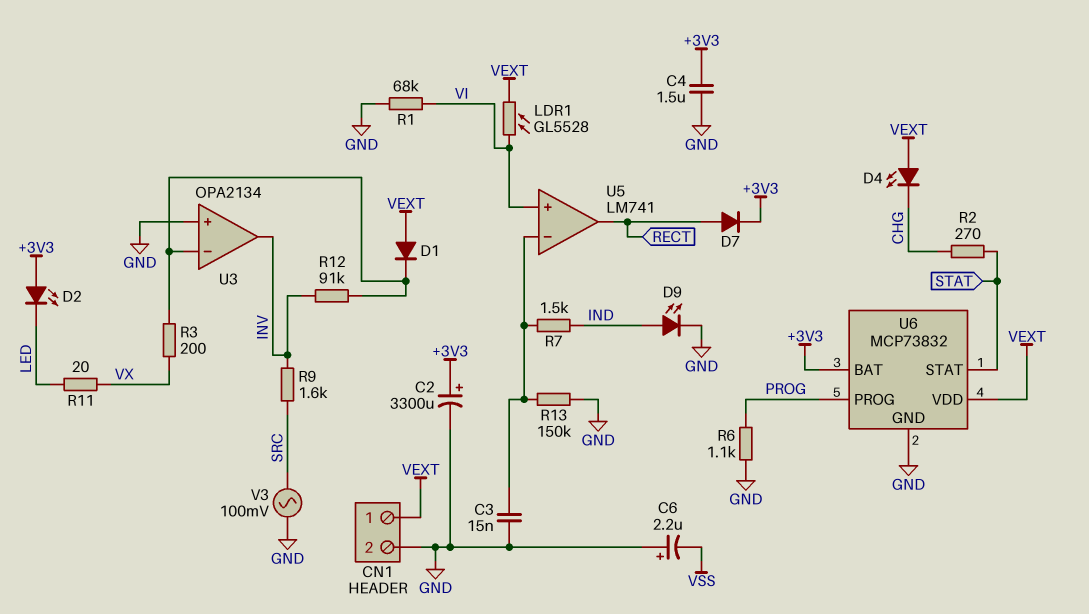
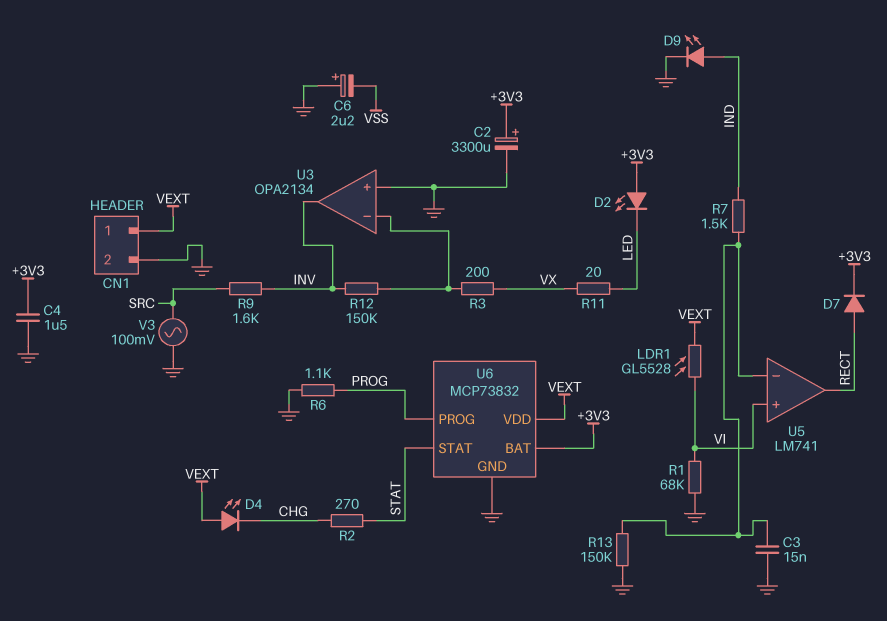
D1: diode (A VEXT, K U3/in-) -> none
R12: 91k (INV, U3/in-) -> 150k (INV, U3/in-)

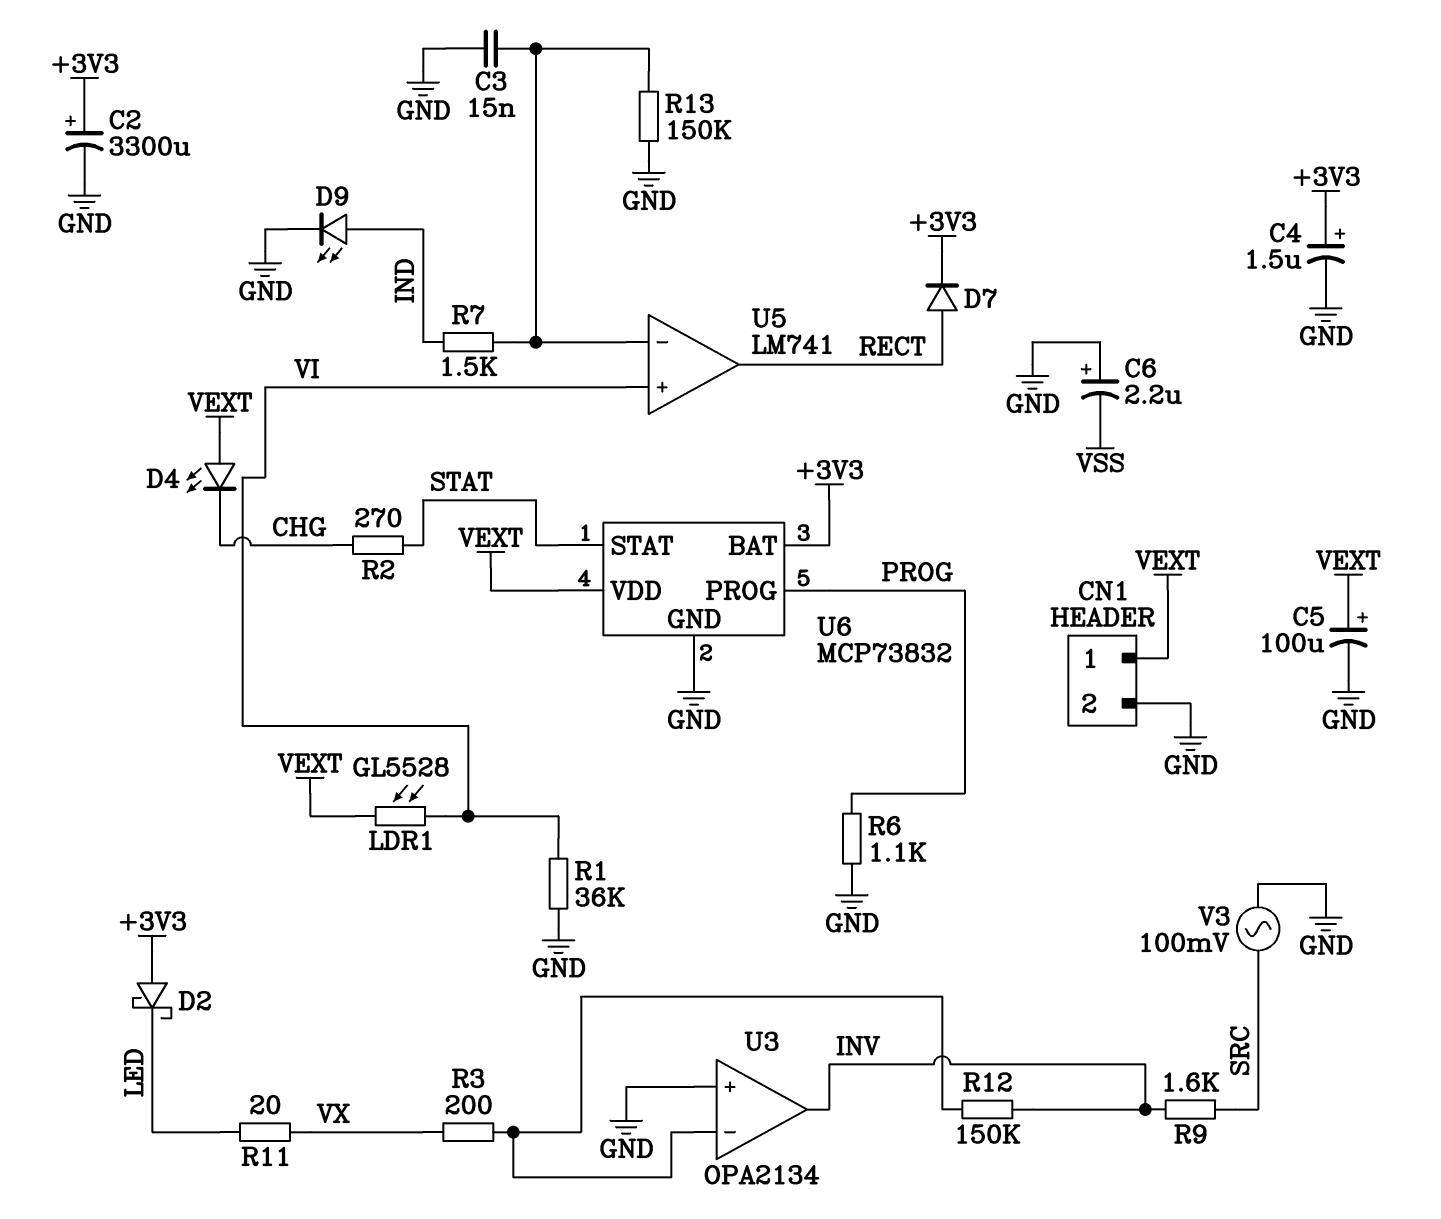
C4: 1.5uF (+3V3, GND) -> 1.5uF (plus +3V3, minus GND)
C5: none -> 100uF (plus VEXT, minus GND)
D2: LED (A +3V3, K LED) -> schottky (A +3V3, K LED)
R1: 68k (GND, VI) -> 36k (GND, VI)

